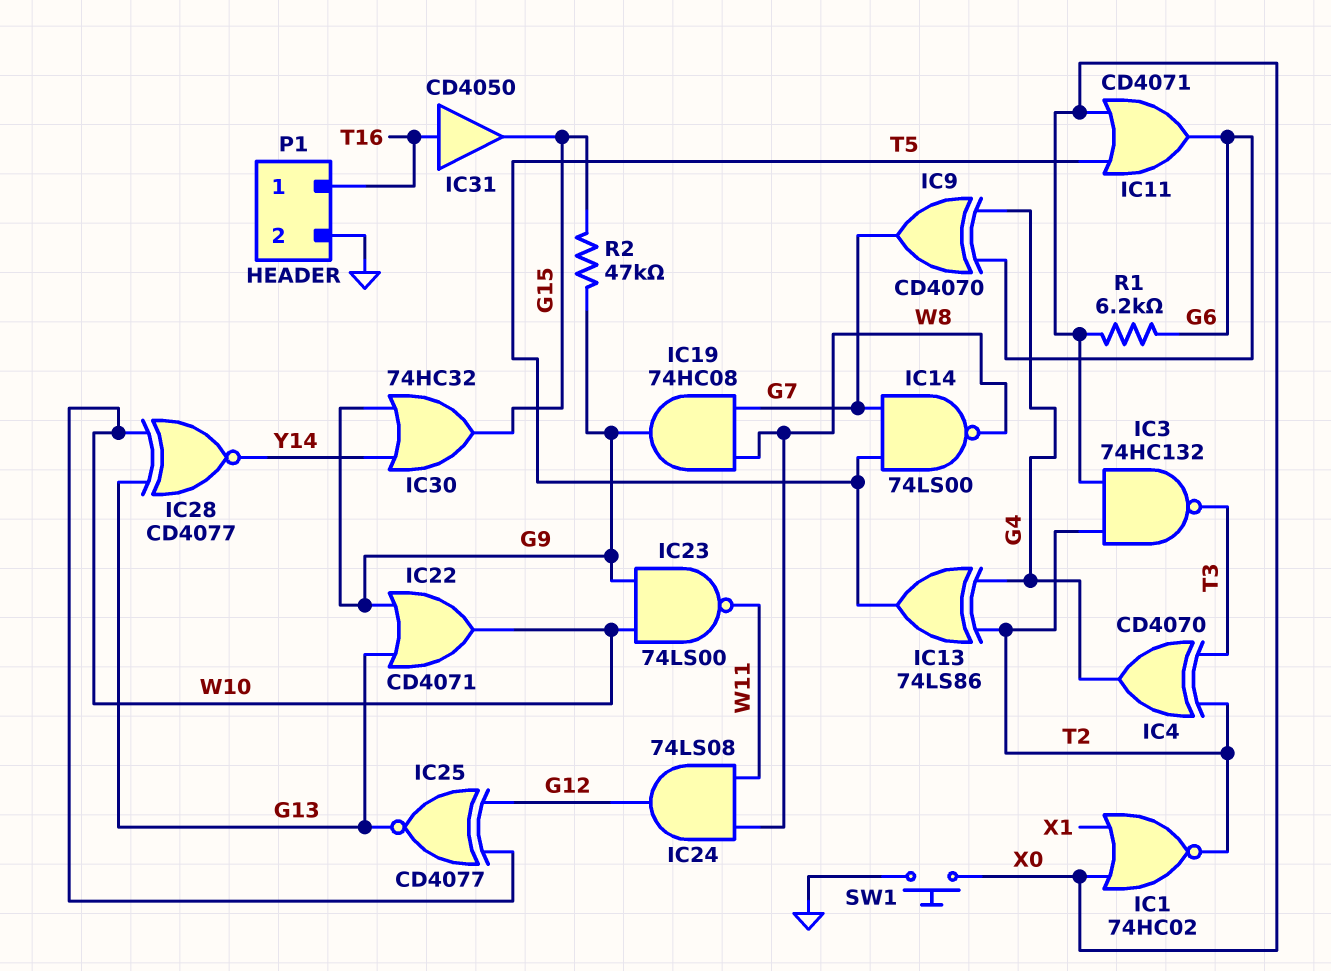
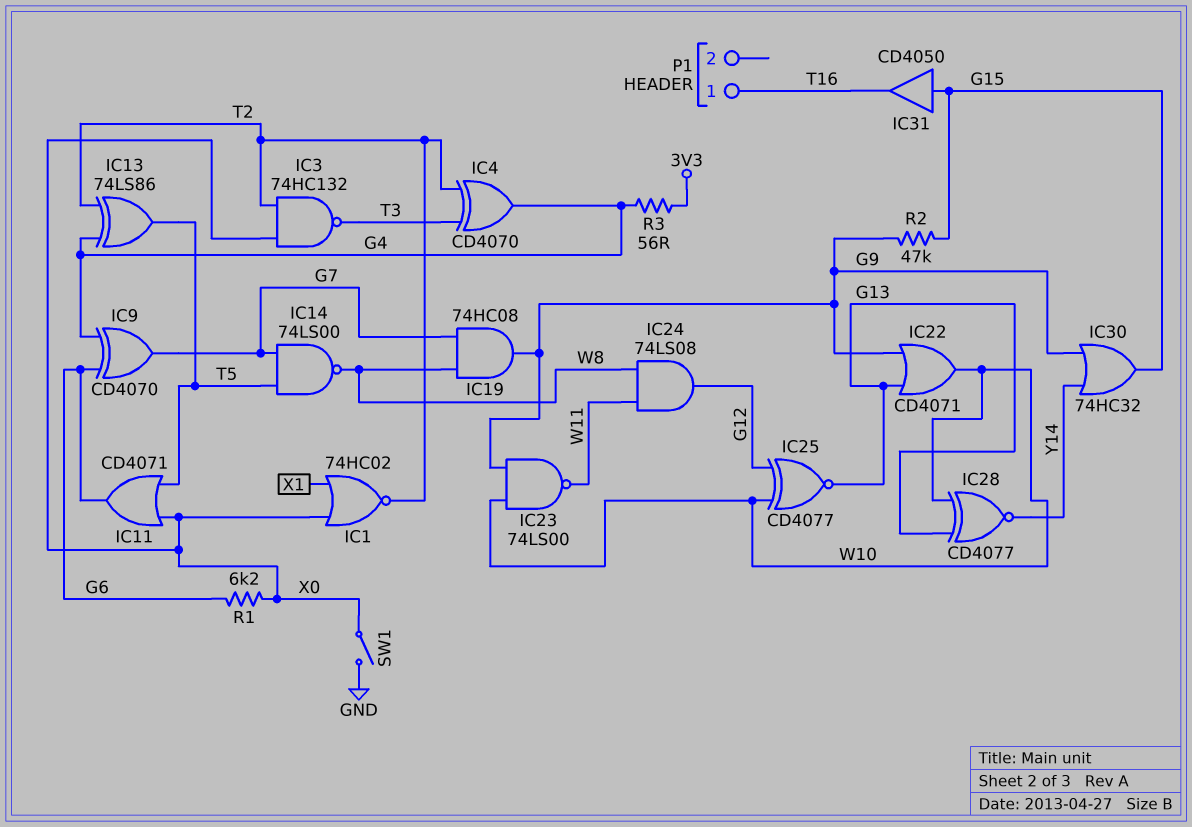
IC31: buffer CD4050 (in T16, out G15) -> buffer CD4050 (in G15, out T16)
P1 pin 2: GND -> none
R3: none -> 56 (3V3, G4)
SW1: button (GND, X0) -> switch (GND, X0)

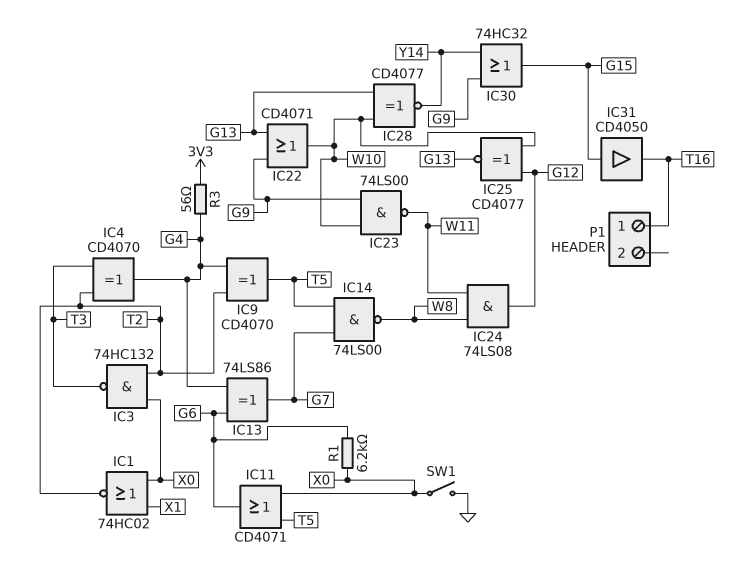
IC9: XOR CD4070 (in G4, in G6, out G7) -> XOR CD4070 (in G4, in T2, out T5)
IC13: XOR 74LS86 (in G4, in T2, out T5) -> XOR 74LS86 (in G4, in G6, out G7)
IC19: AND 74HC08 (in G7, in W8, out G9) -> none
R2: 47k (G9, G15) -> none

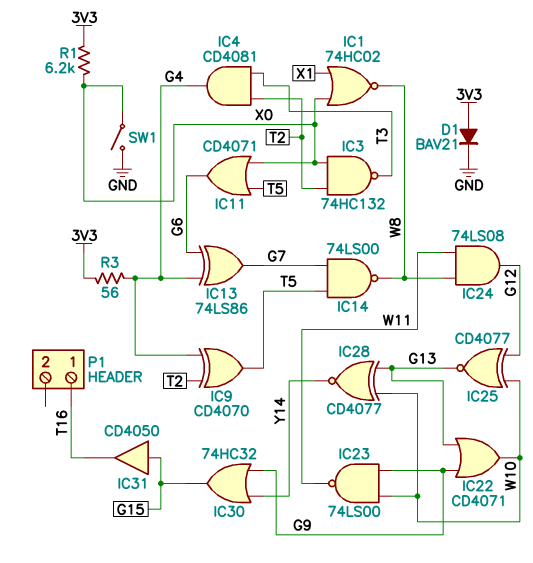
D1: none -> diode BAV21 (A 3V3, K GND)
IC1: NOR 74HC02 (in X0, in X1, out T2) -> NOR 74HC02 (in X0, in X1, out W8)
IC4: XOR CD4070 (in T2, in T3, out G4) -> AND CD4081 (in T2, in T3, out G4)
R1: 6.2k (G6, X0) -> 6.2k (3V3, X0)

